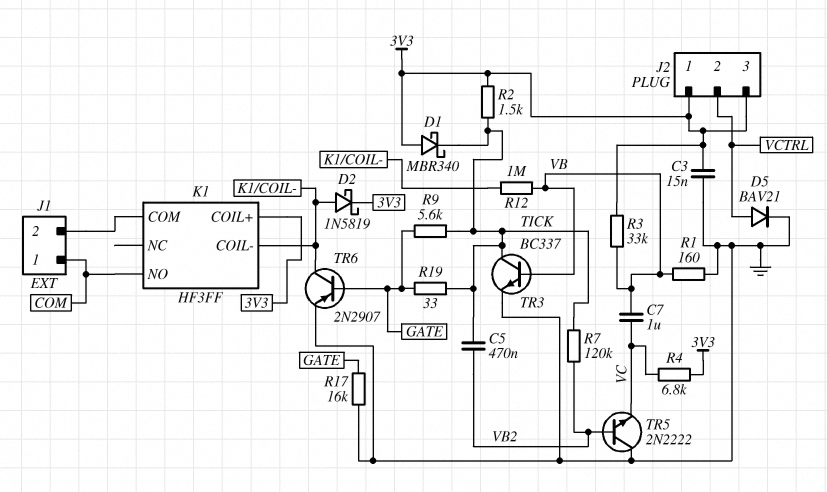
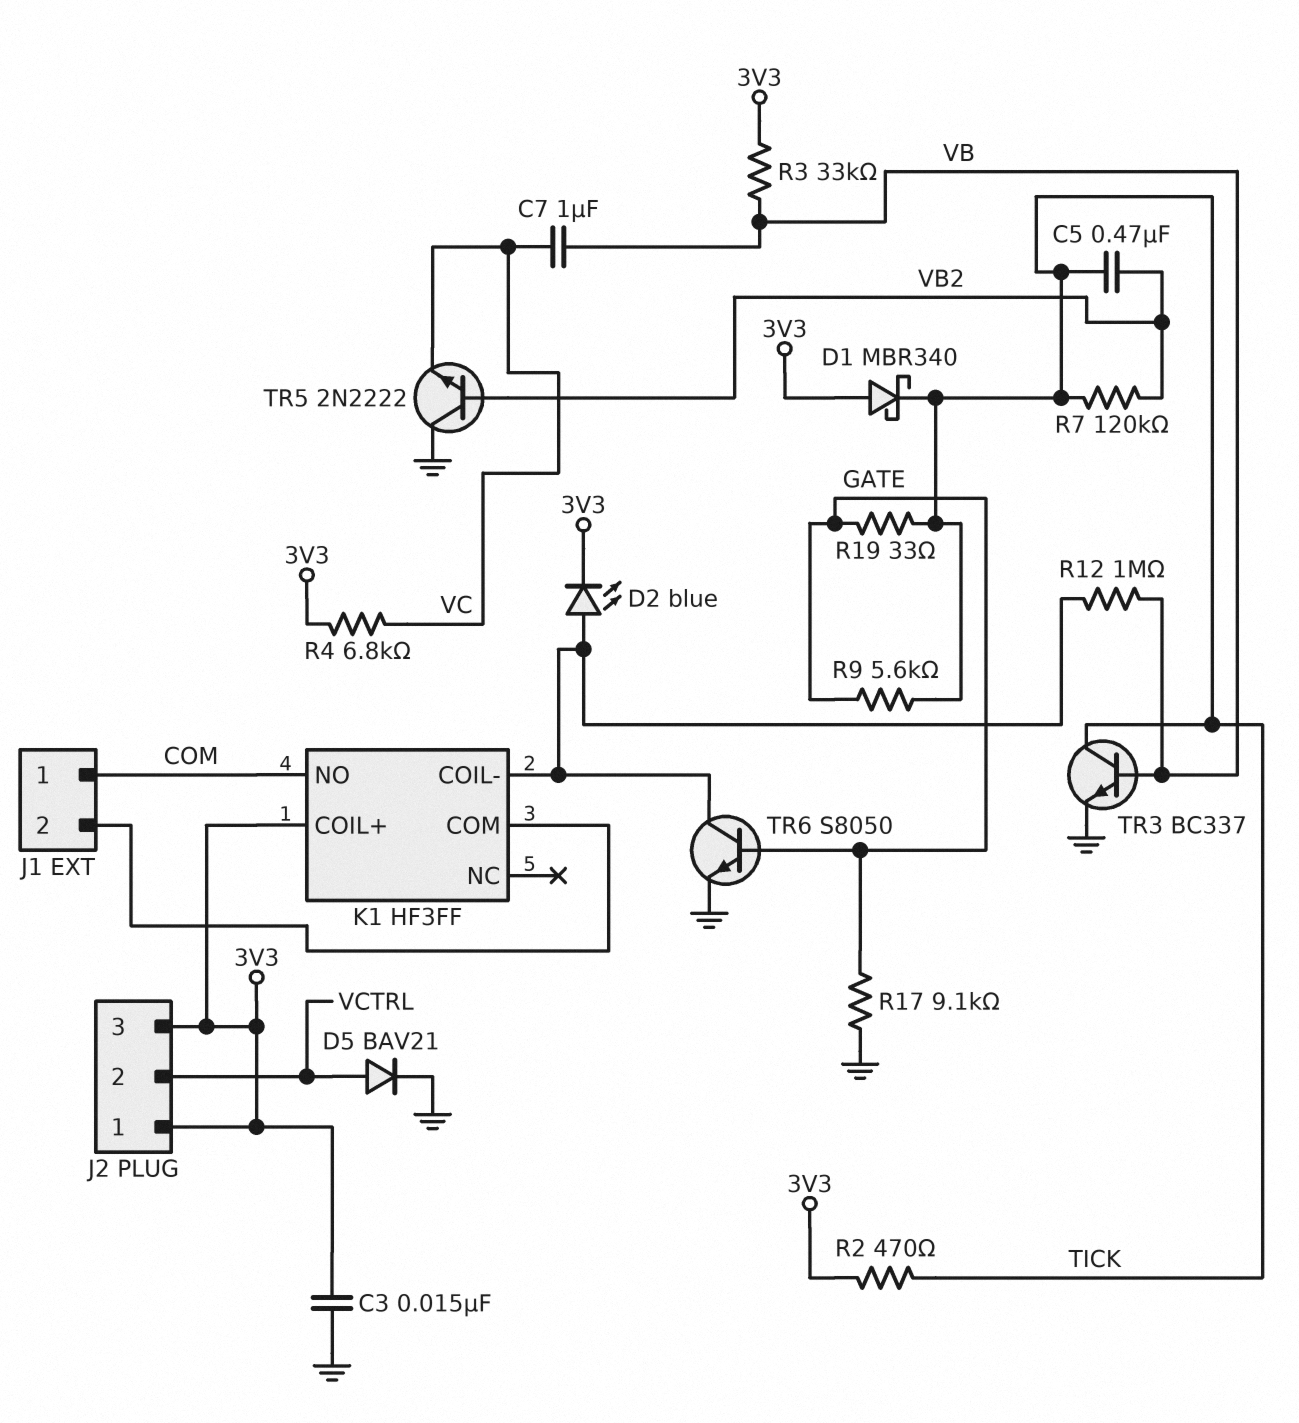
D2: schottky 1N5819 (A K1/COIL-, K 3V3) -> LED blue (A K1/COIL-, K 3V3)
R1: 160 (GND, VB) -> none
R2: 1.5k (3V3, TICK) -> 470 (3V3, TICK)
R17: 16k (GATE, GND) -> 9.1k (GATE, GND)
TR6: PNP 2N2907 (B GATE, C K1/COIL-, E GND) -> NPN S8050 (B GATE, C K1/COIL-, E GND)

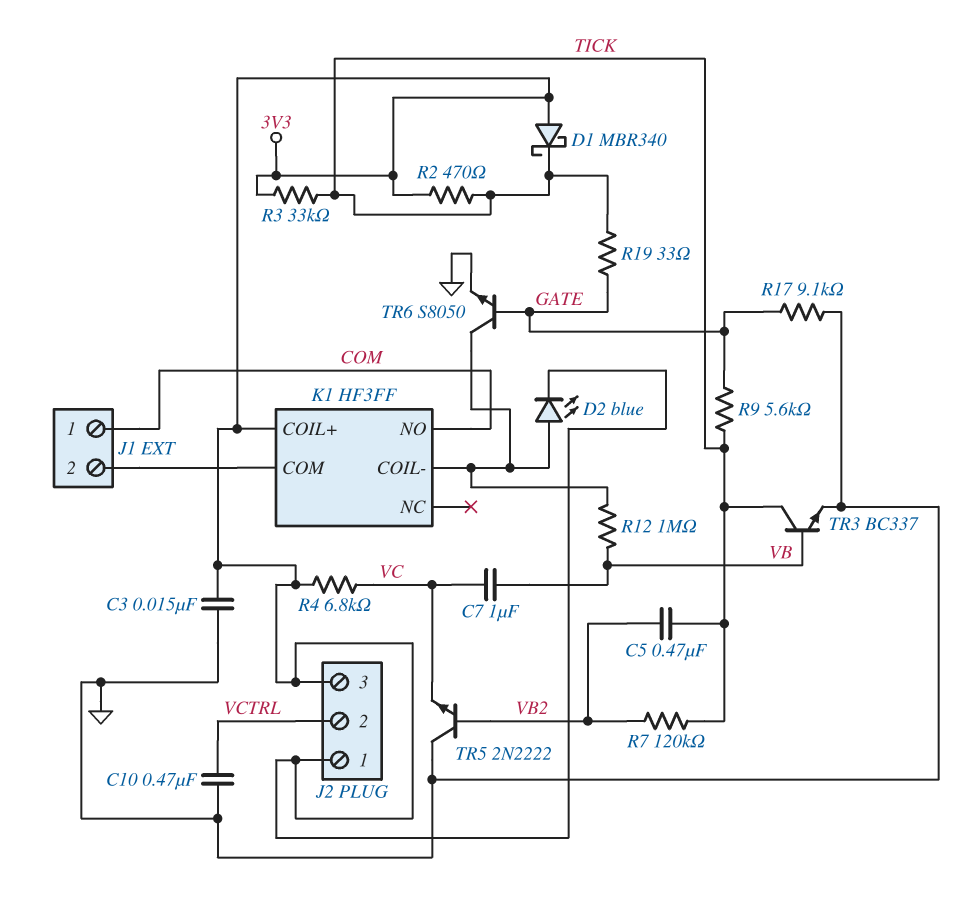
C10: none -> 470nF (GND, VCTRL)
D5: diode BAV21 (A VCTRL, K GND) -> none
R3: 33k (3V3, VB) -> 33k (3V3, TICK)

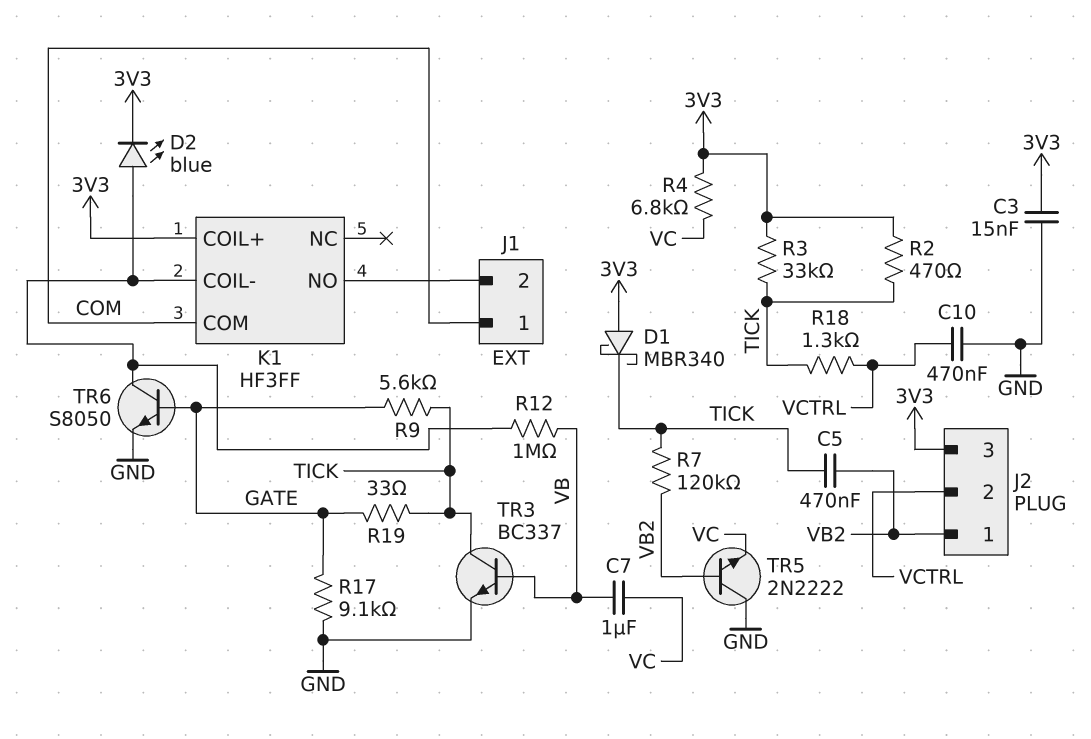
J2 pin 1: 3V3 -> VB2
K1 pin COM: J1/2 -> COM
K1 pin NO: COM -> J1/2
R18: none -> 1.3k (TICK, VCTRL)

